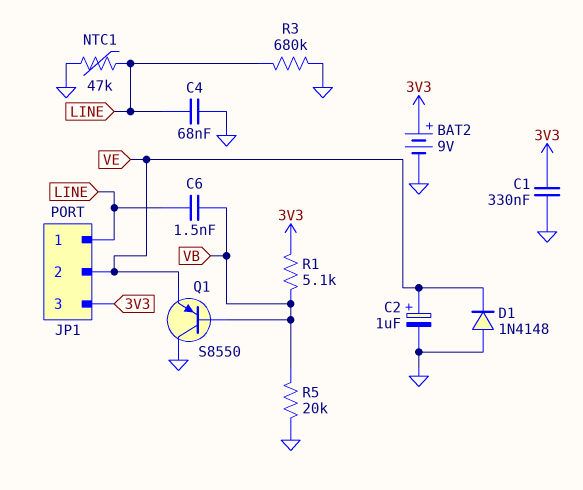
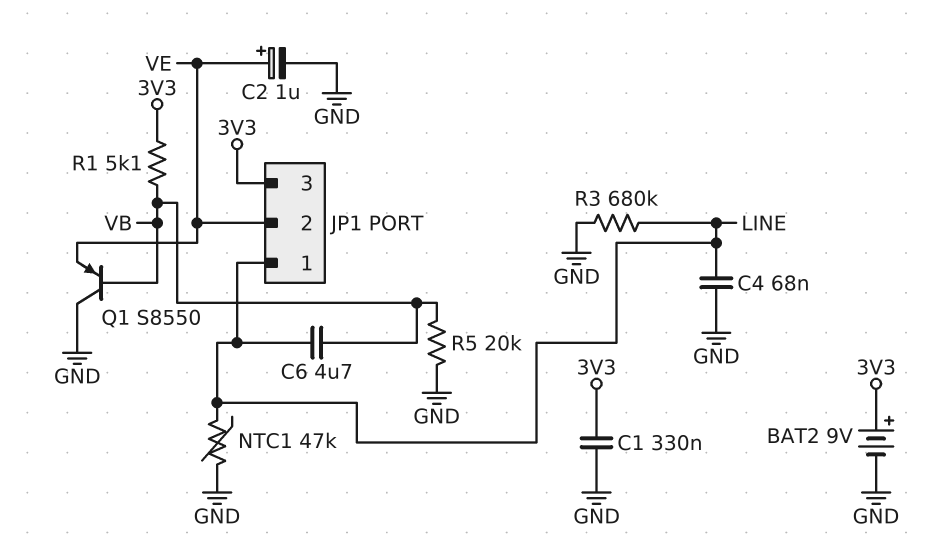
C6: 1.5nF (LINE, VB) -> 4.7uF (LINE, VB)
D1: diode 1N4148 (A GND, K VE) -> none

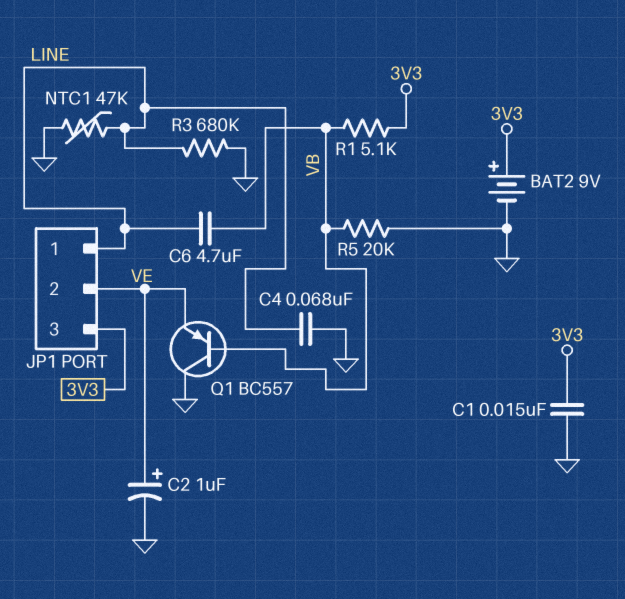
C1: 330nF (3V3, GND) -> 15nF (3V3, GND)
Q1: PNP S8550 (B VB, C GND, E VE) -> PNP BC557 (B VB, C GND, E VE)

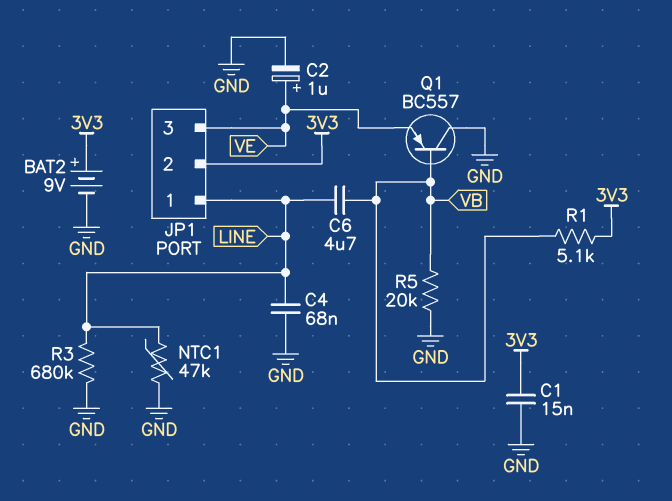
JP1 pin 2: VE -> 3V3
JP1 pin 3: 3V3 -> VE

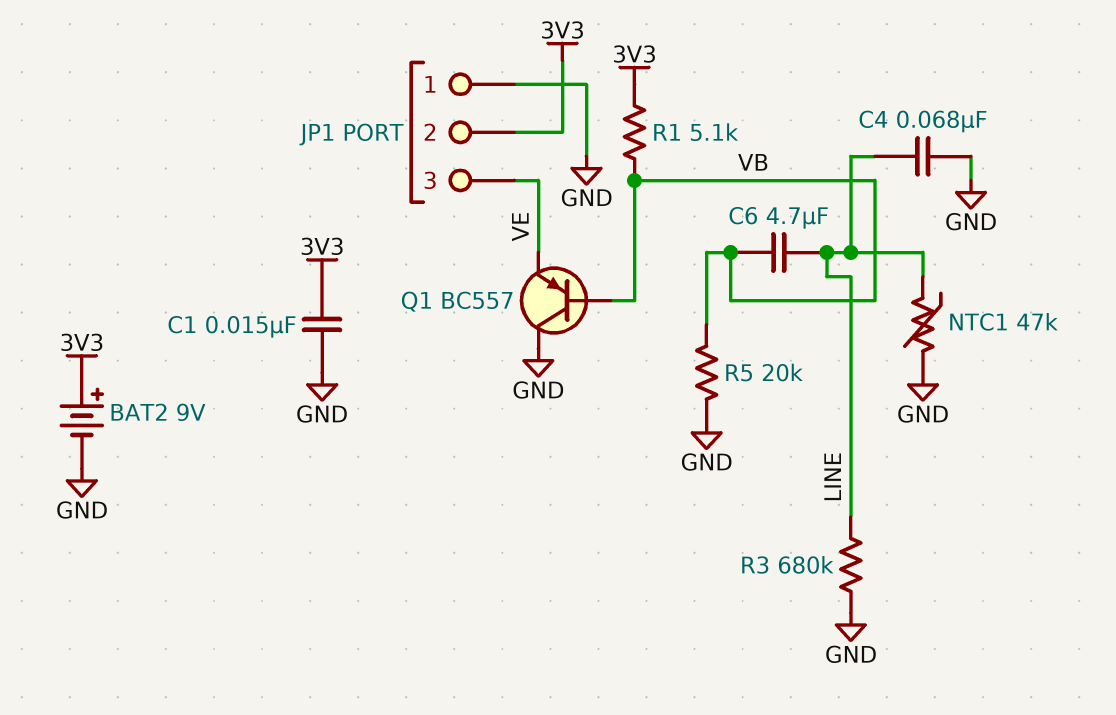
C2: 1uF (plus VE, minus GND) -> none
JP1 pin 1: LINE -> GND

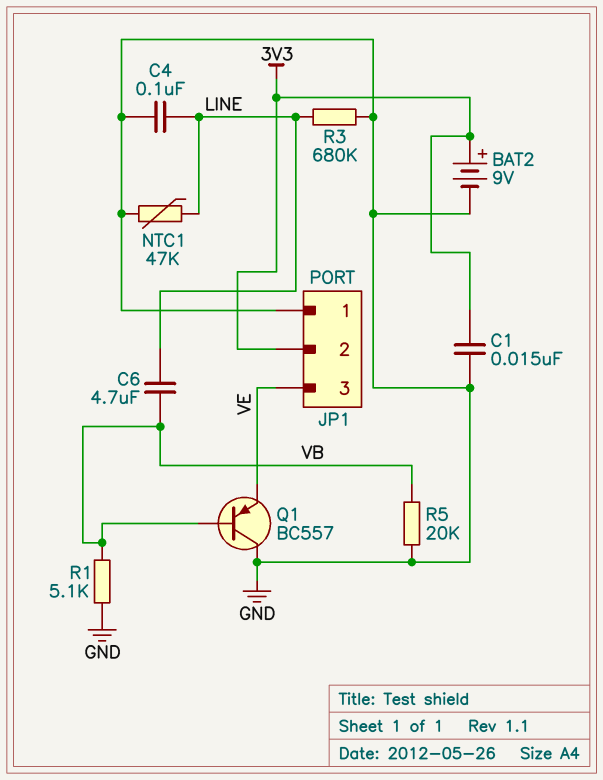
C4: 68nF (GND, LINE) -> 100nF (GND, LINE)
R1: 5.1k (3V3, VB) -> 5.1k (GND, VB)

